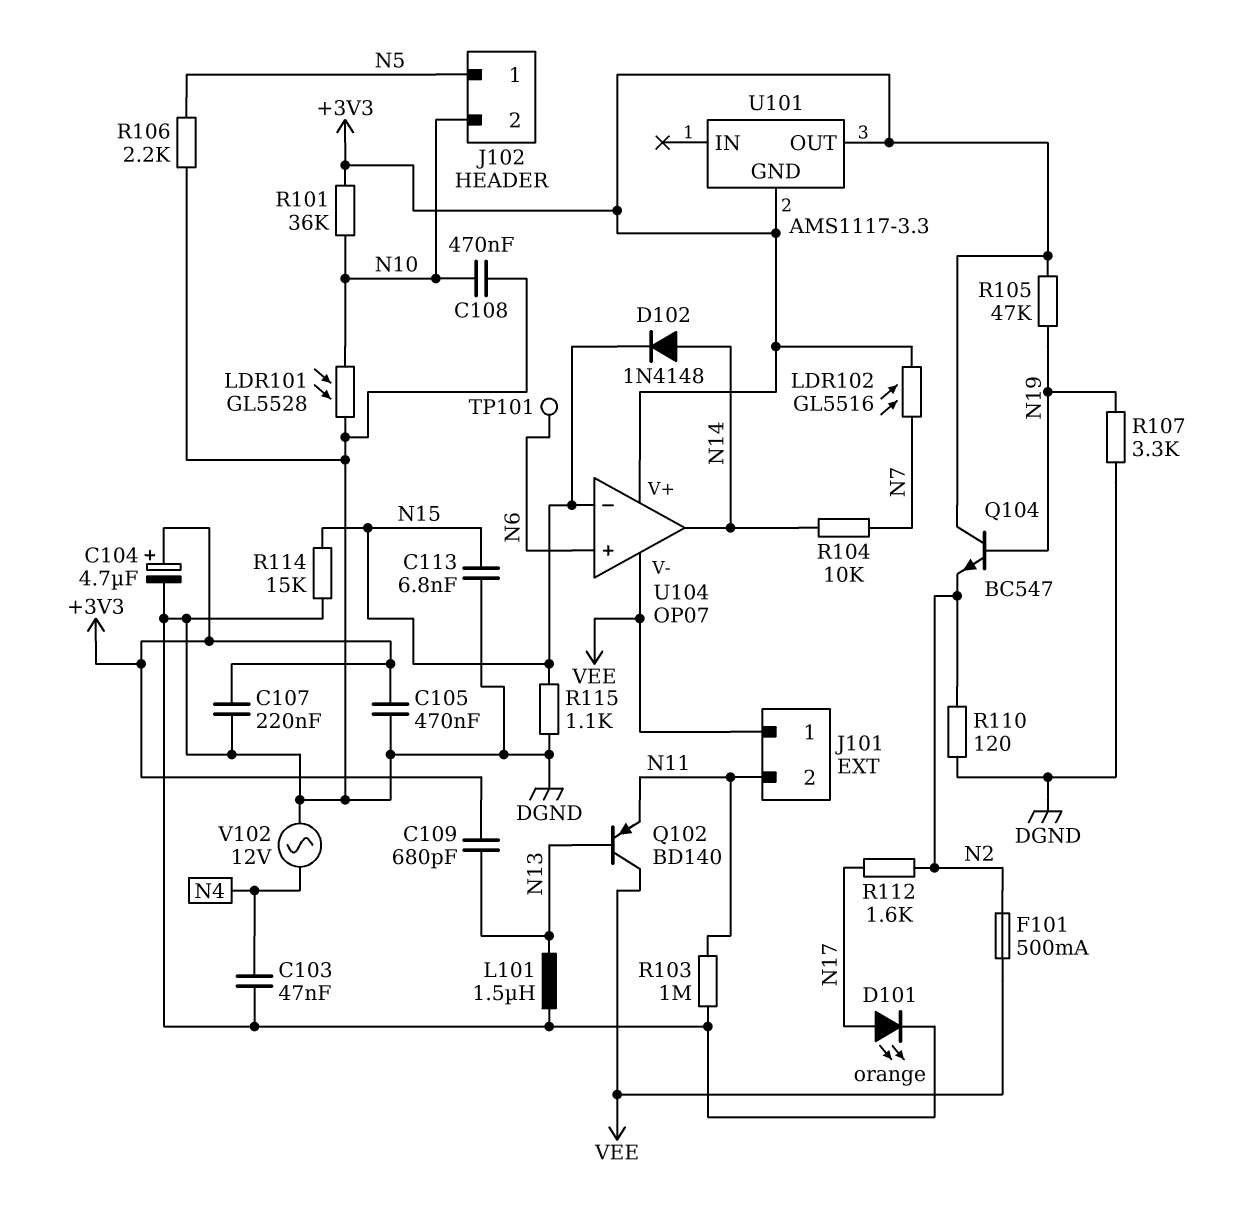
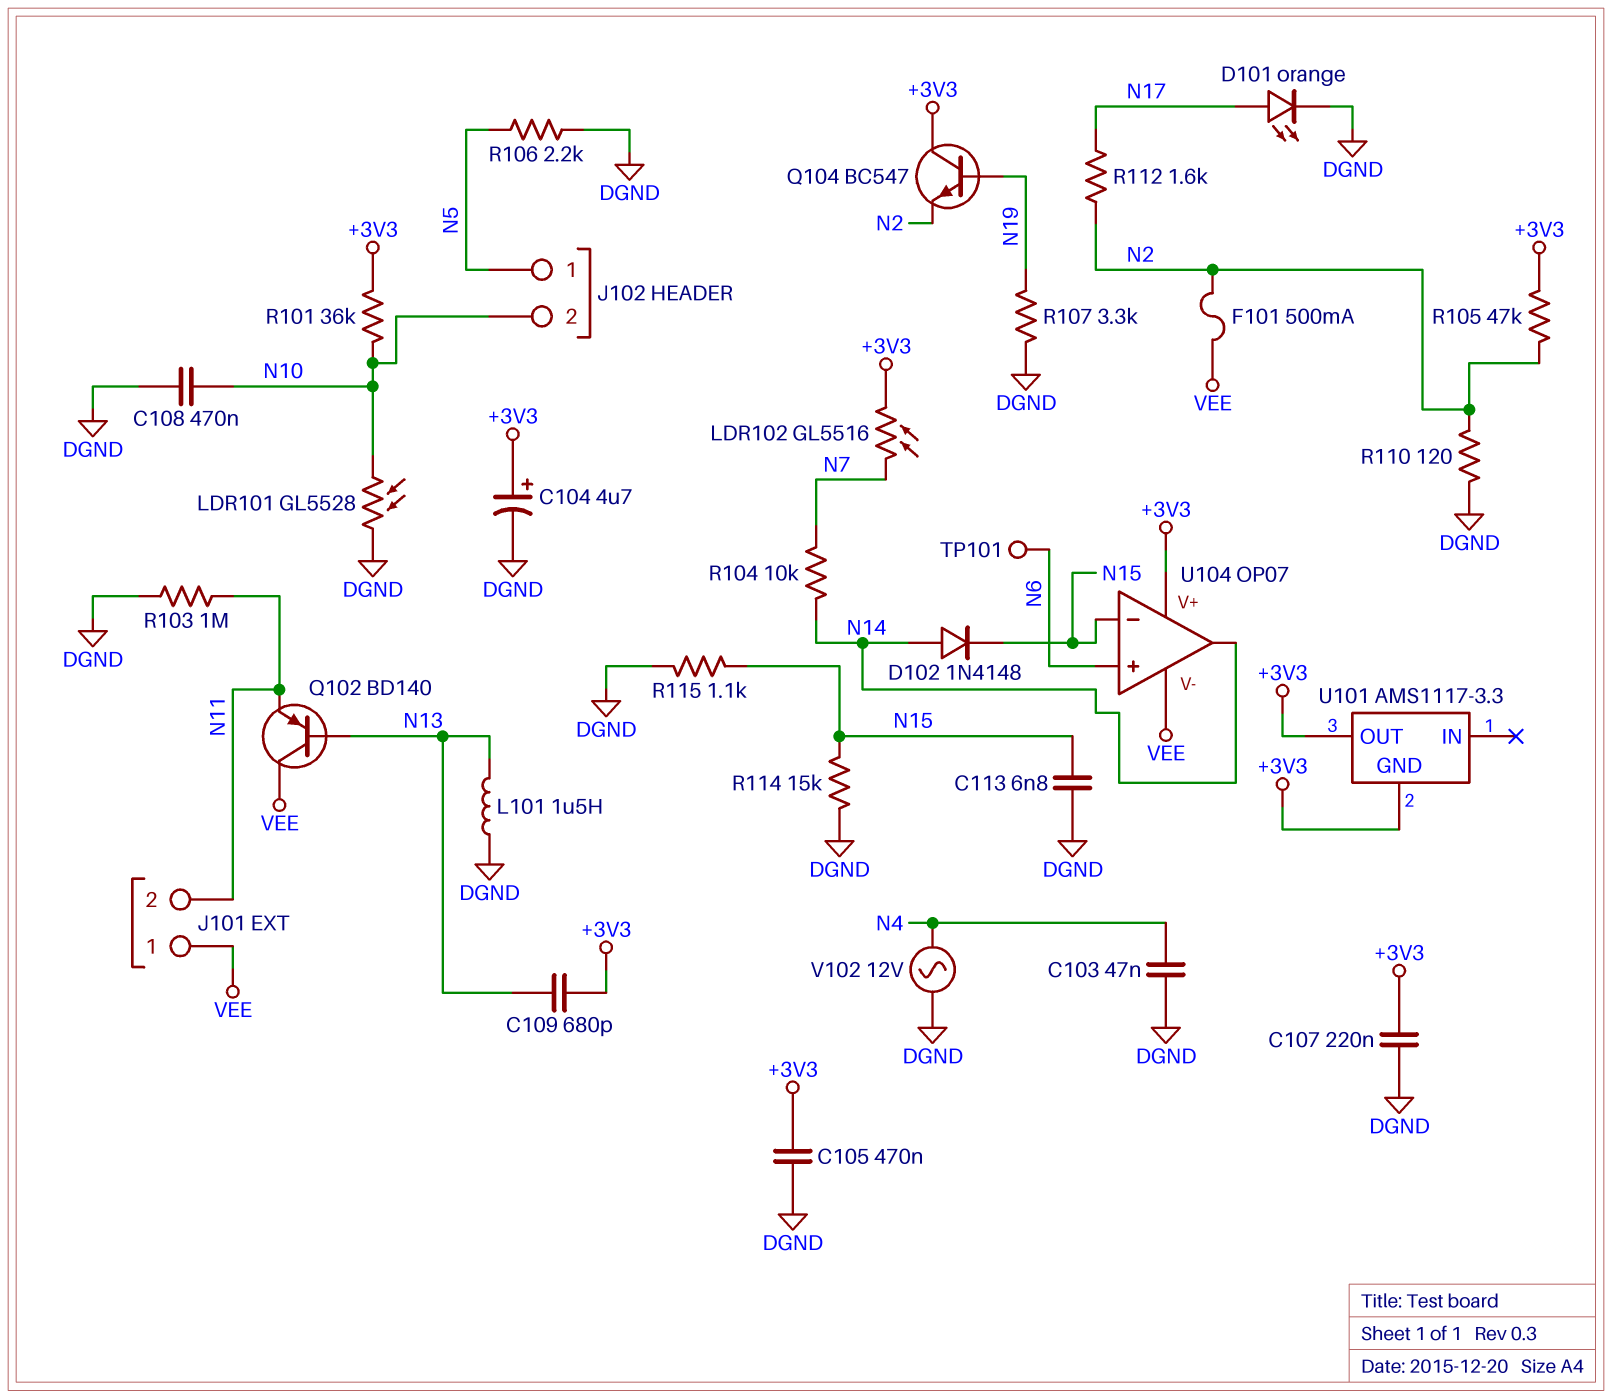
R105: 47k (+3V3, N19) -> 47k (+3V3, N2)

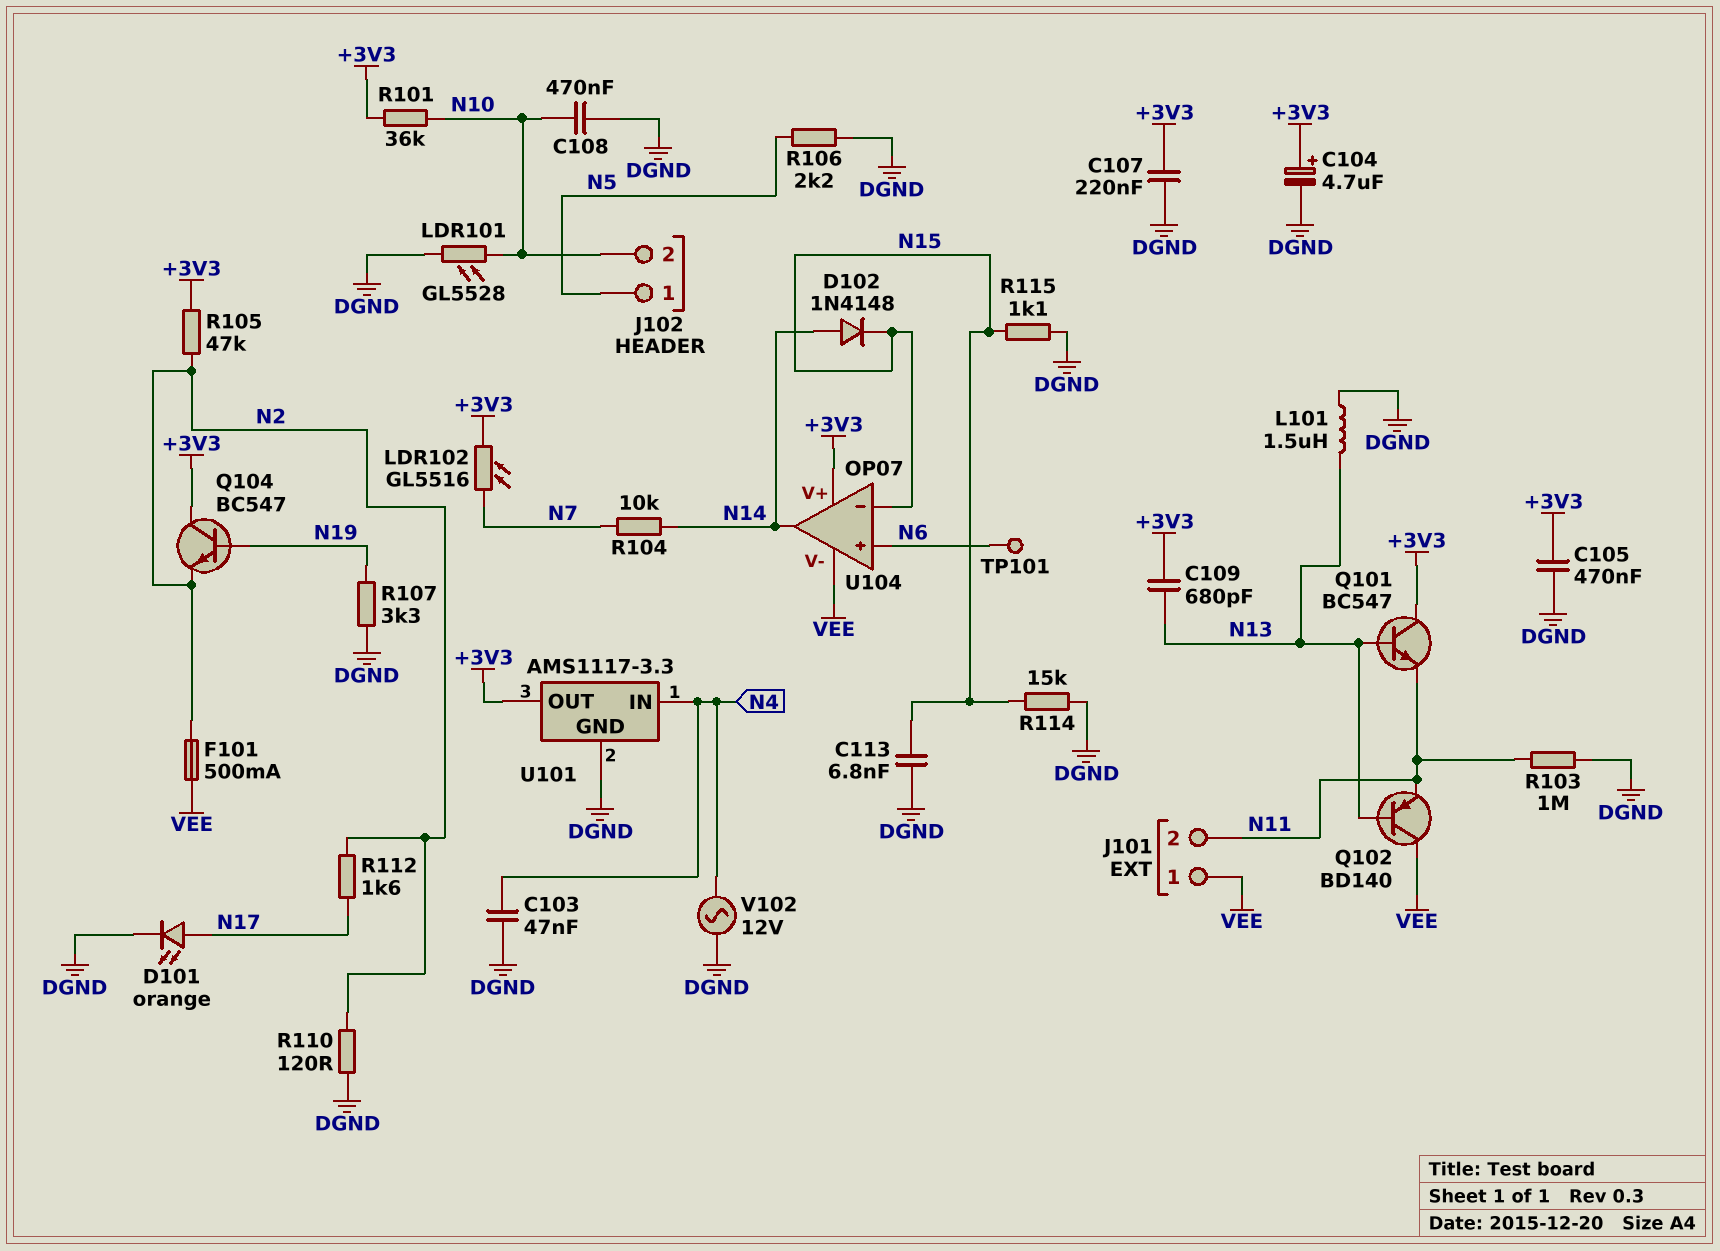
Q101: none -> NPN BC547 (B N13, C +3V3, E N11)
U101 pin GND: +3V3 -> DGND
U101 pin IN: none -> N4

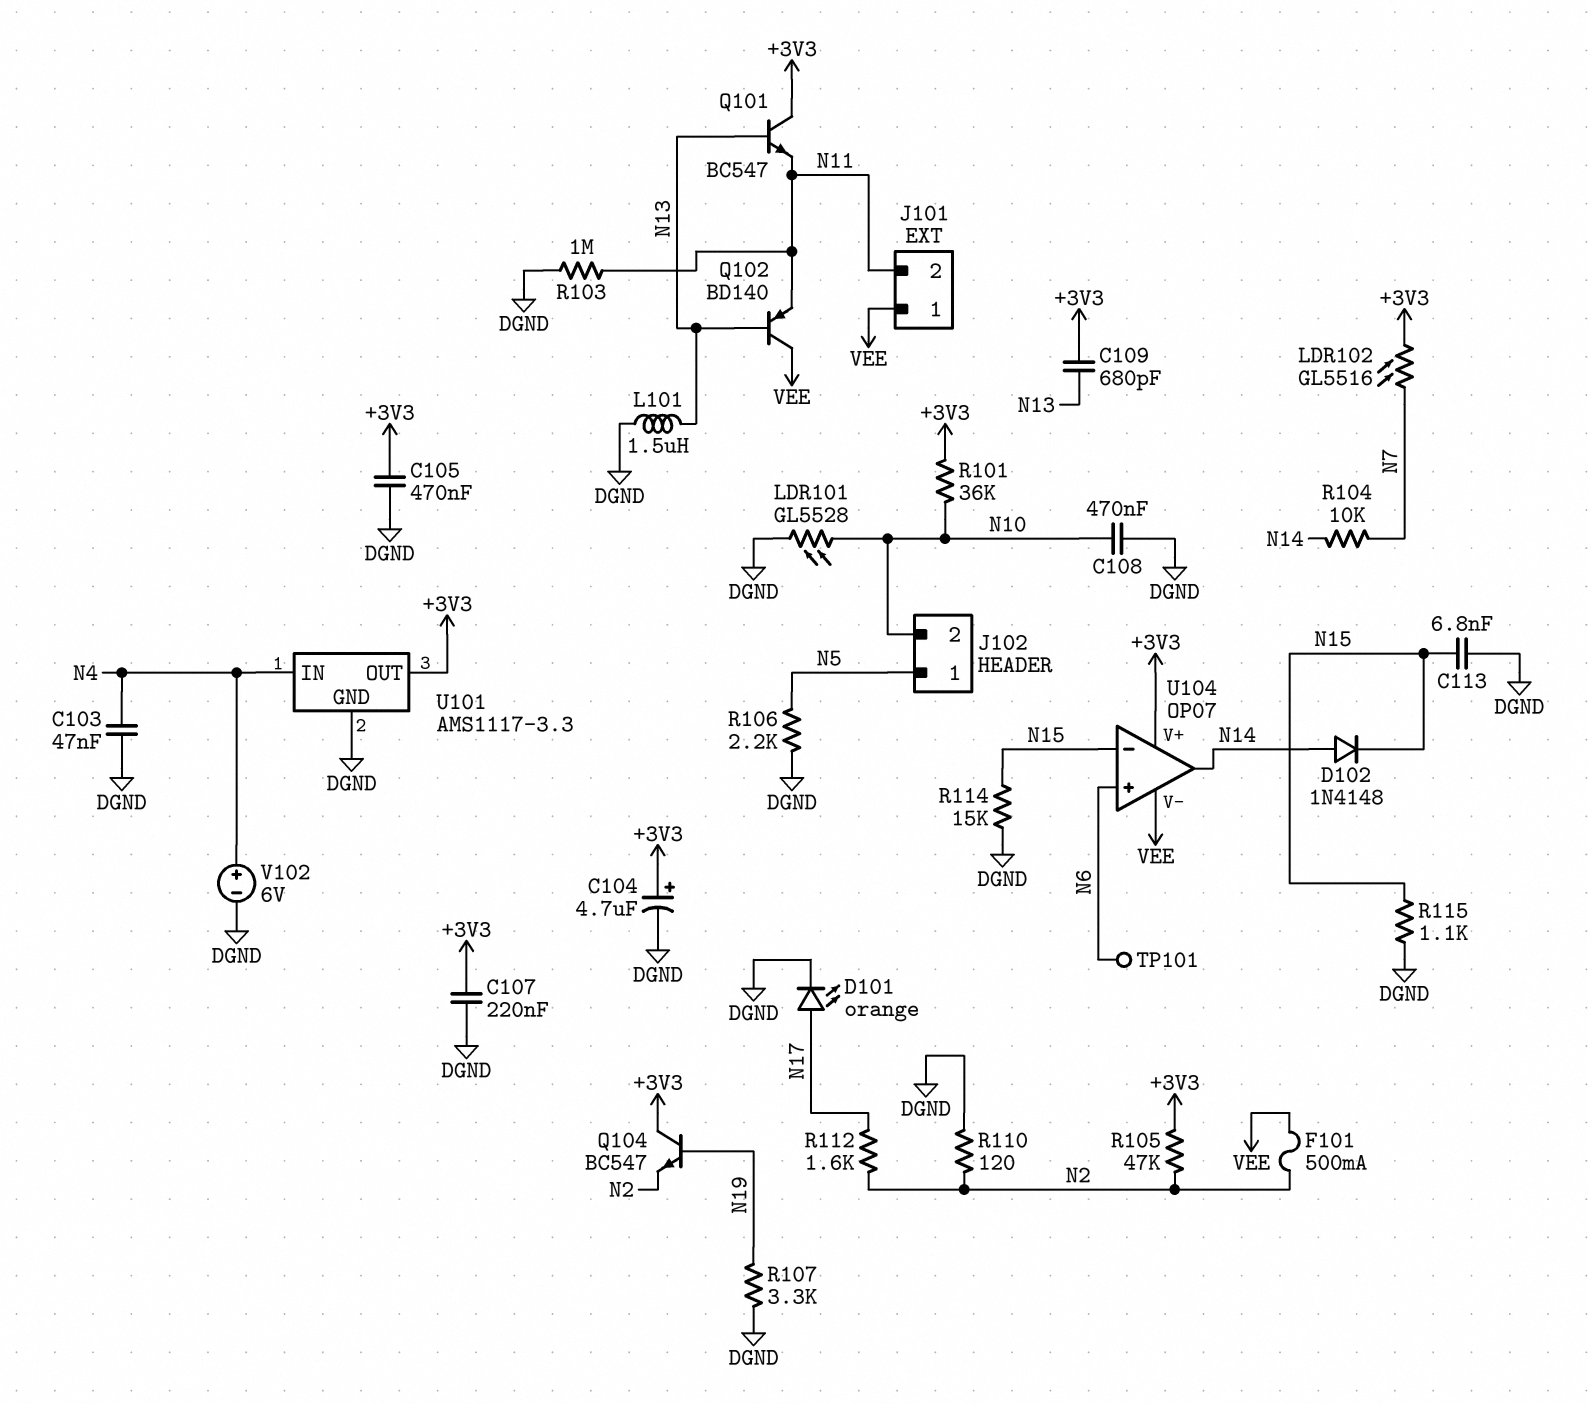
V102: AC 12V (DGND, N4) -> 6V (plus N4, minus DGND)

